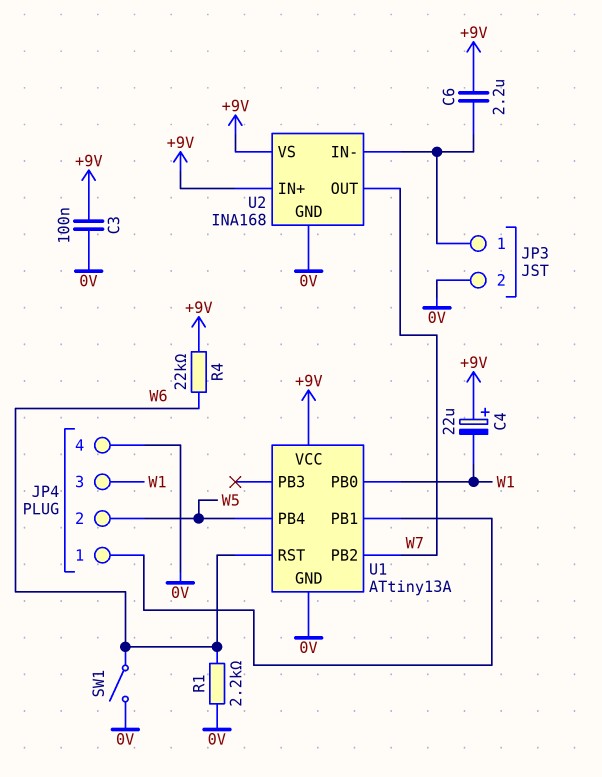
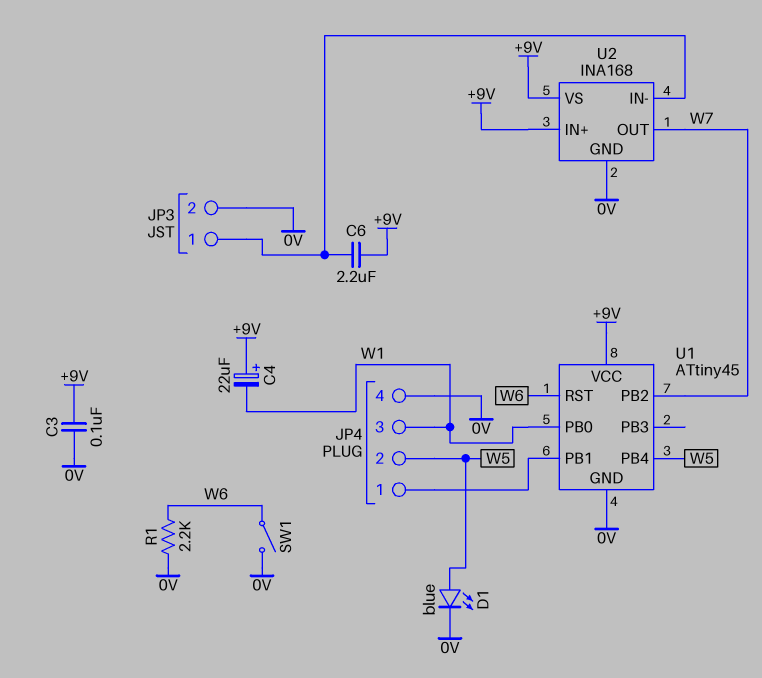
D1: none -> LED blue (A W5, K 0V)
R4: 22k (+9V, W6) -> none
U1: ATtiny13A -> ATtiny45

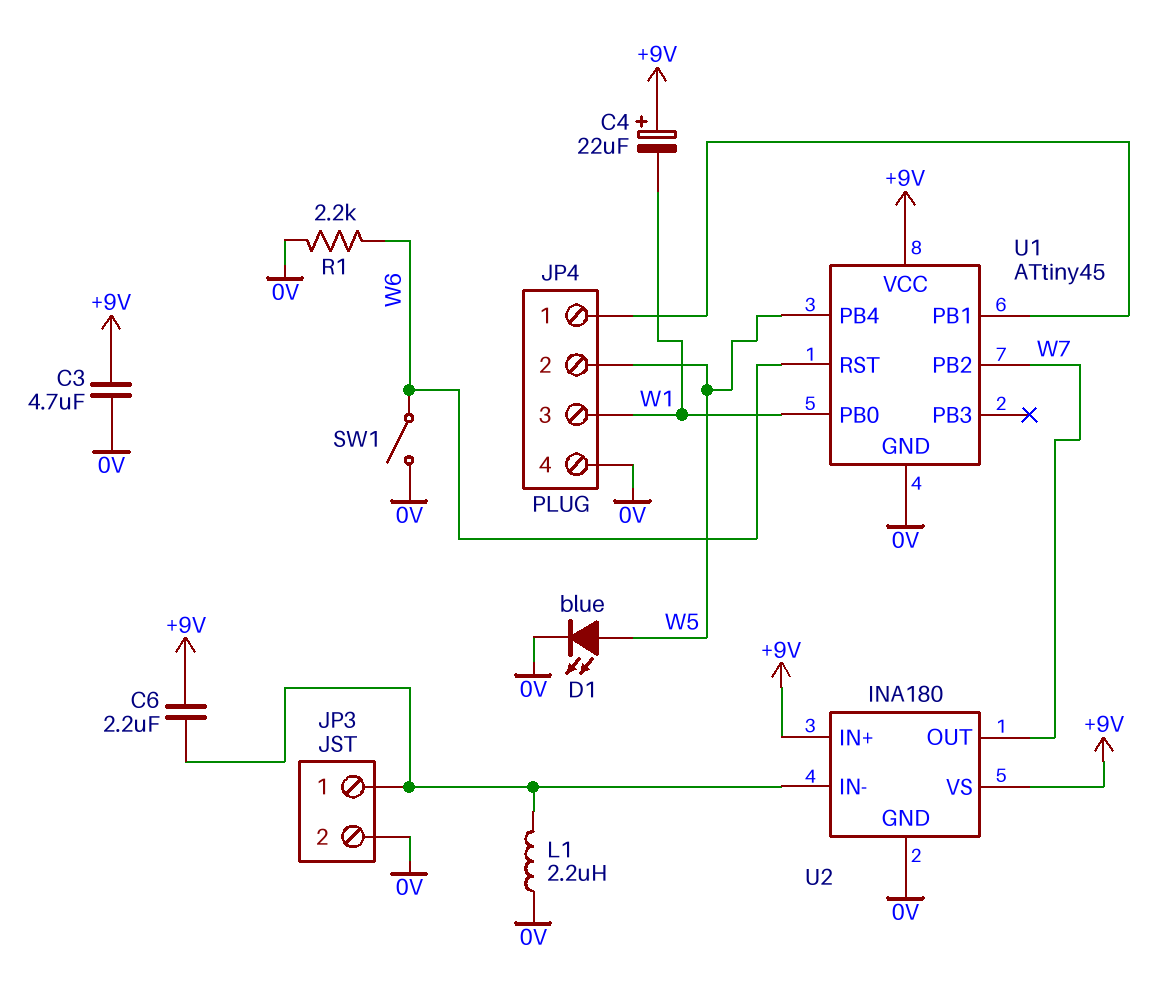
C3: 100nF (+9V, 0V) -> 4.7uF (+9V, 0V)
L1: none -> 2.2uH (0V, JP3/1)
U2: INA168 -> INA180

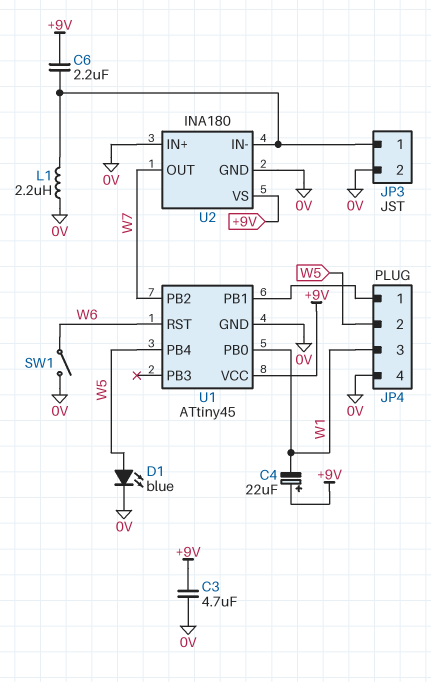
R1: 2.2k (0V, W6) -> none
U2 pin IN+: +9V -> 0V

